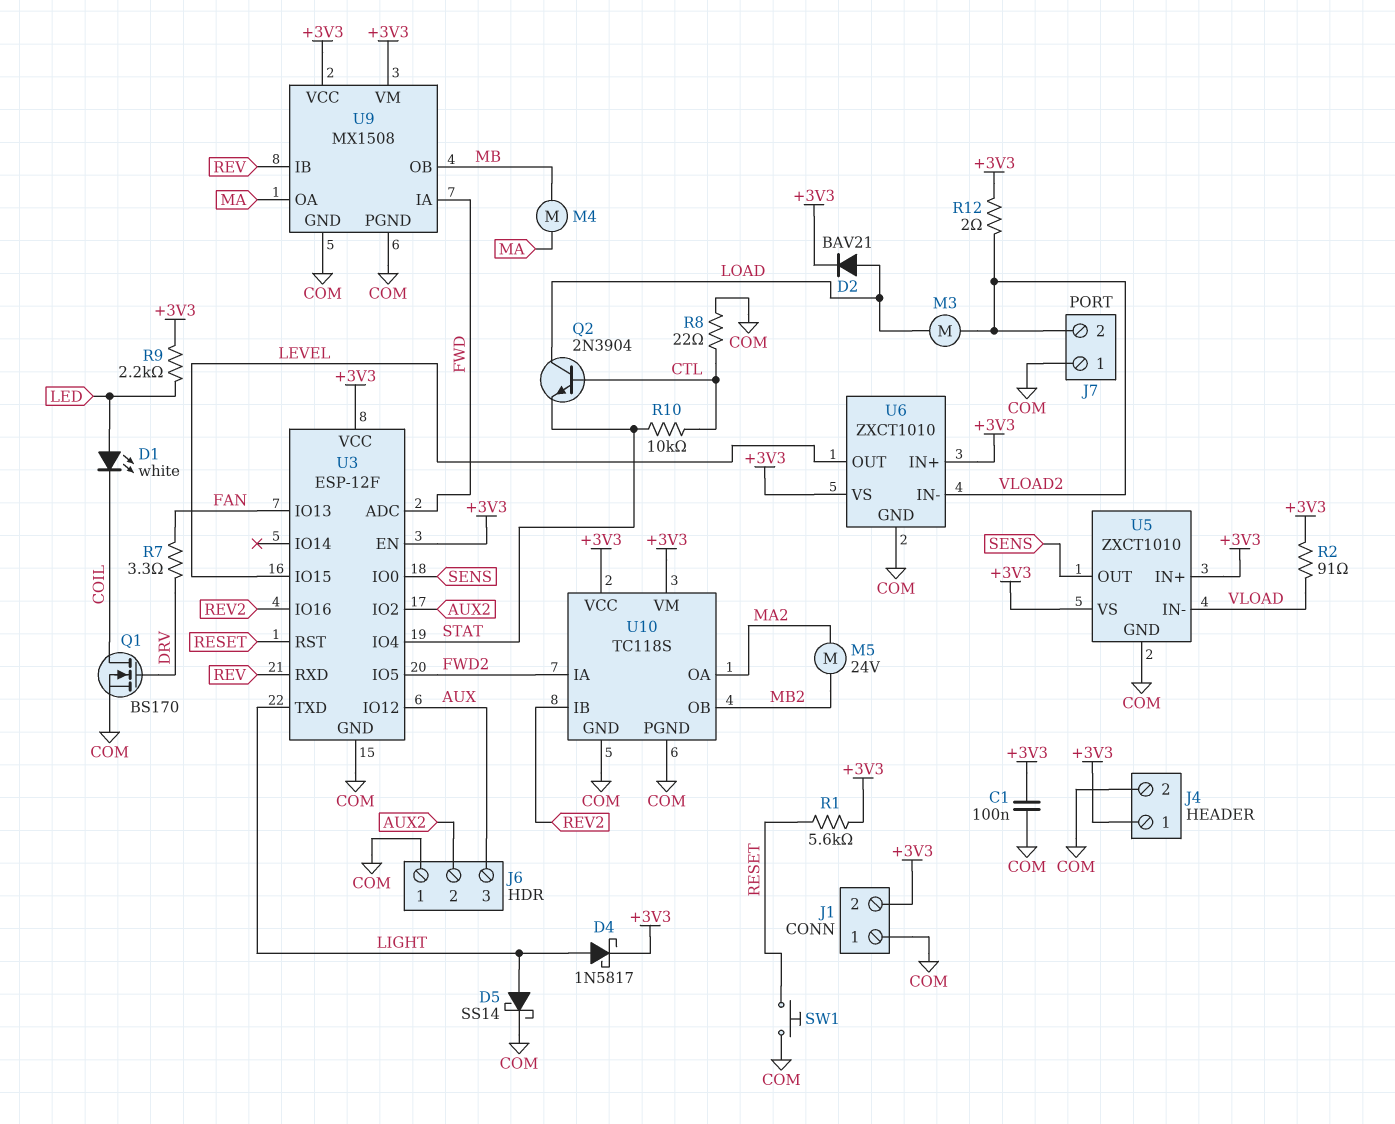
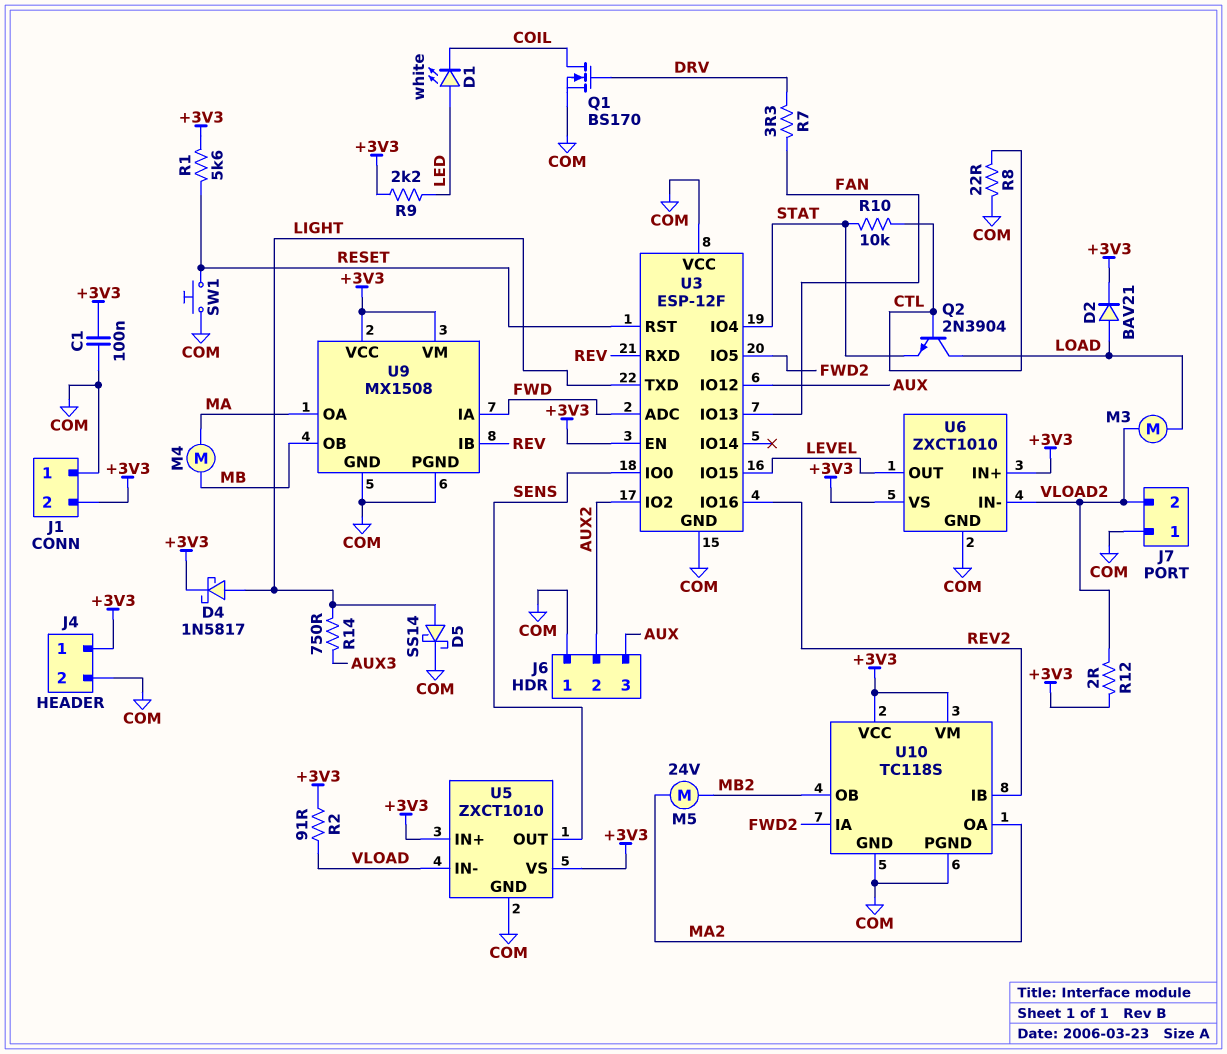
R14: none -> 750 (AUX3, LIGHT)
U3 pin VCC: +3V3 -> COM

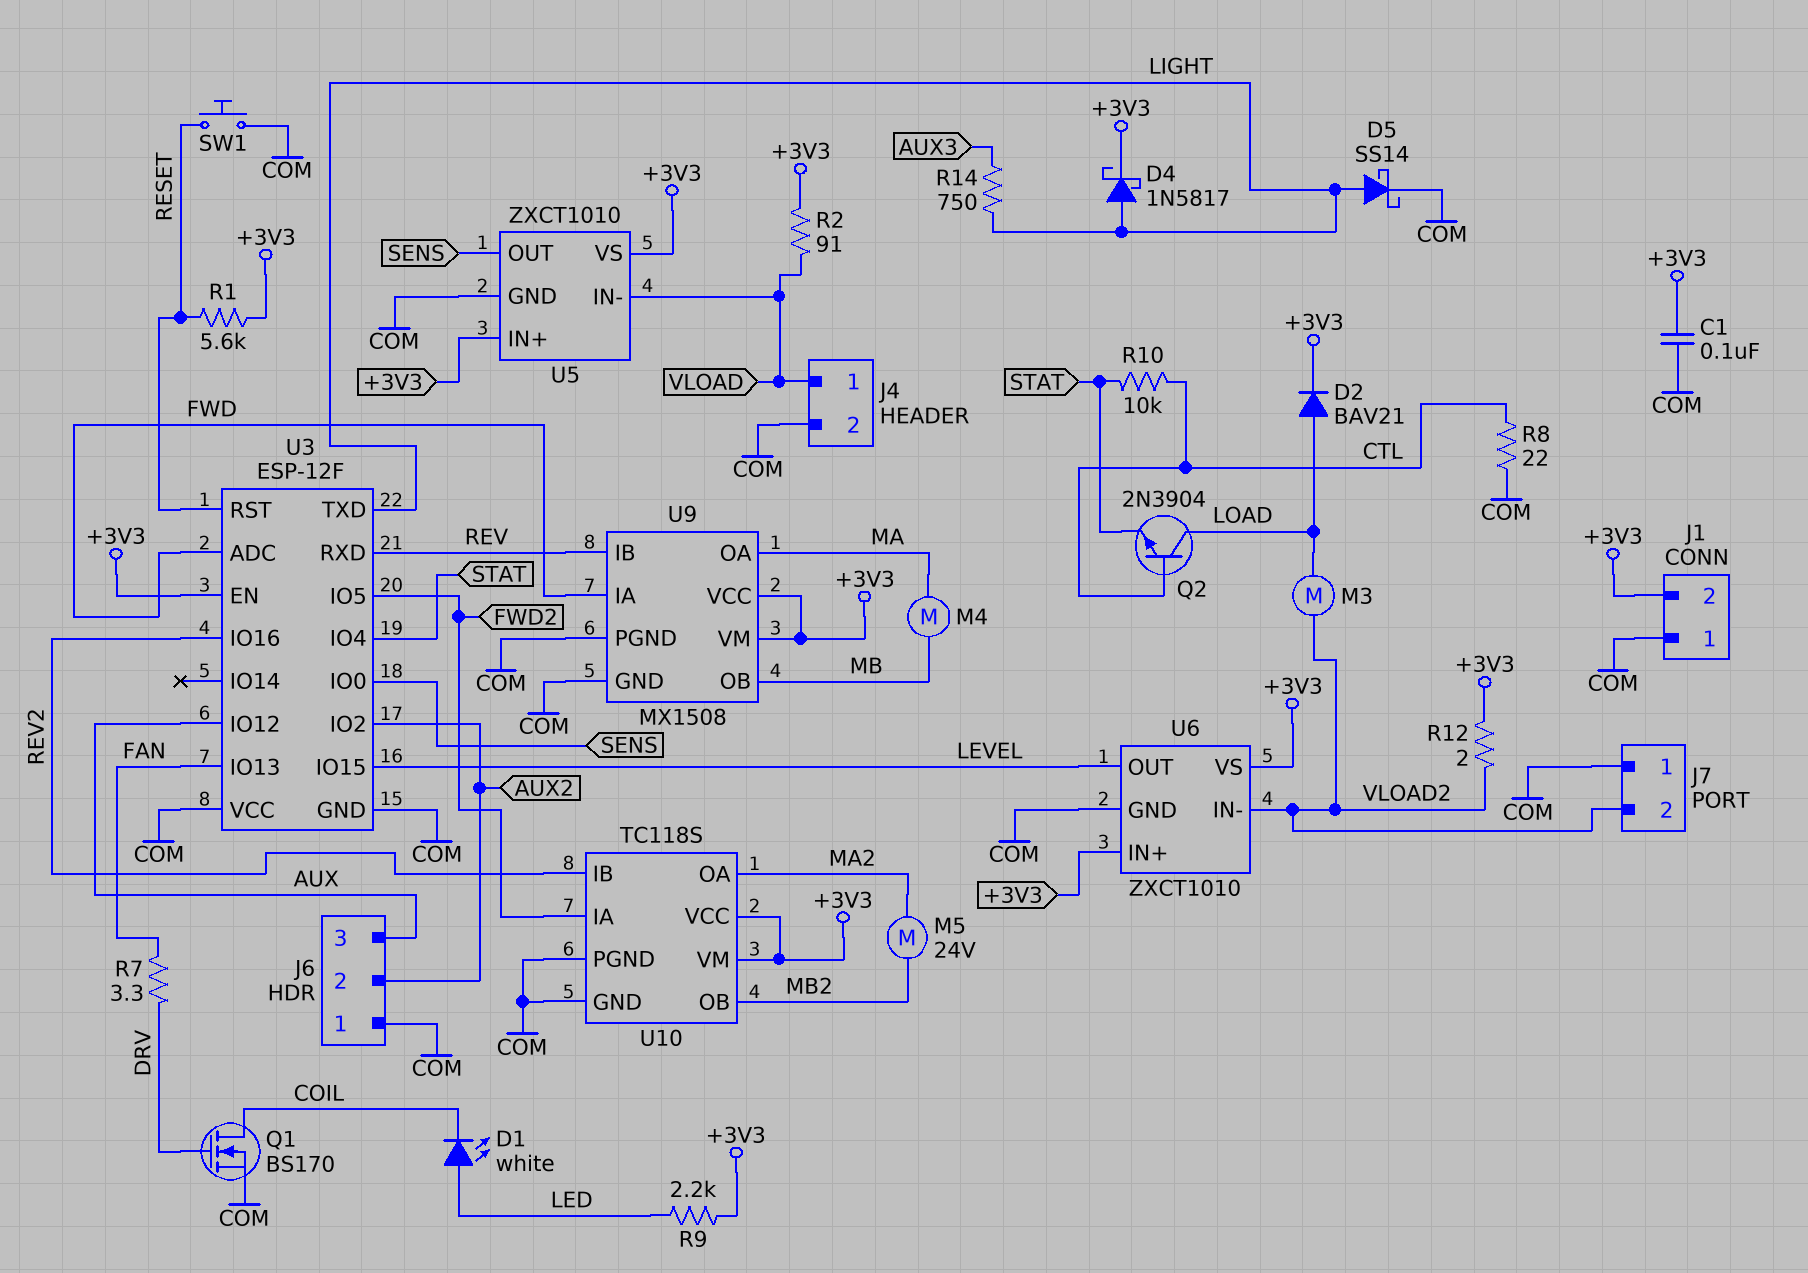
J4 pin 1: +3V3 -> VLOAD

